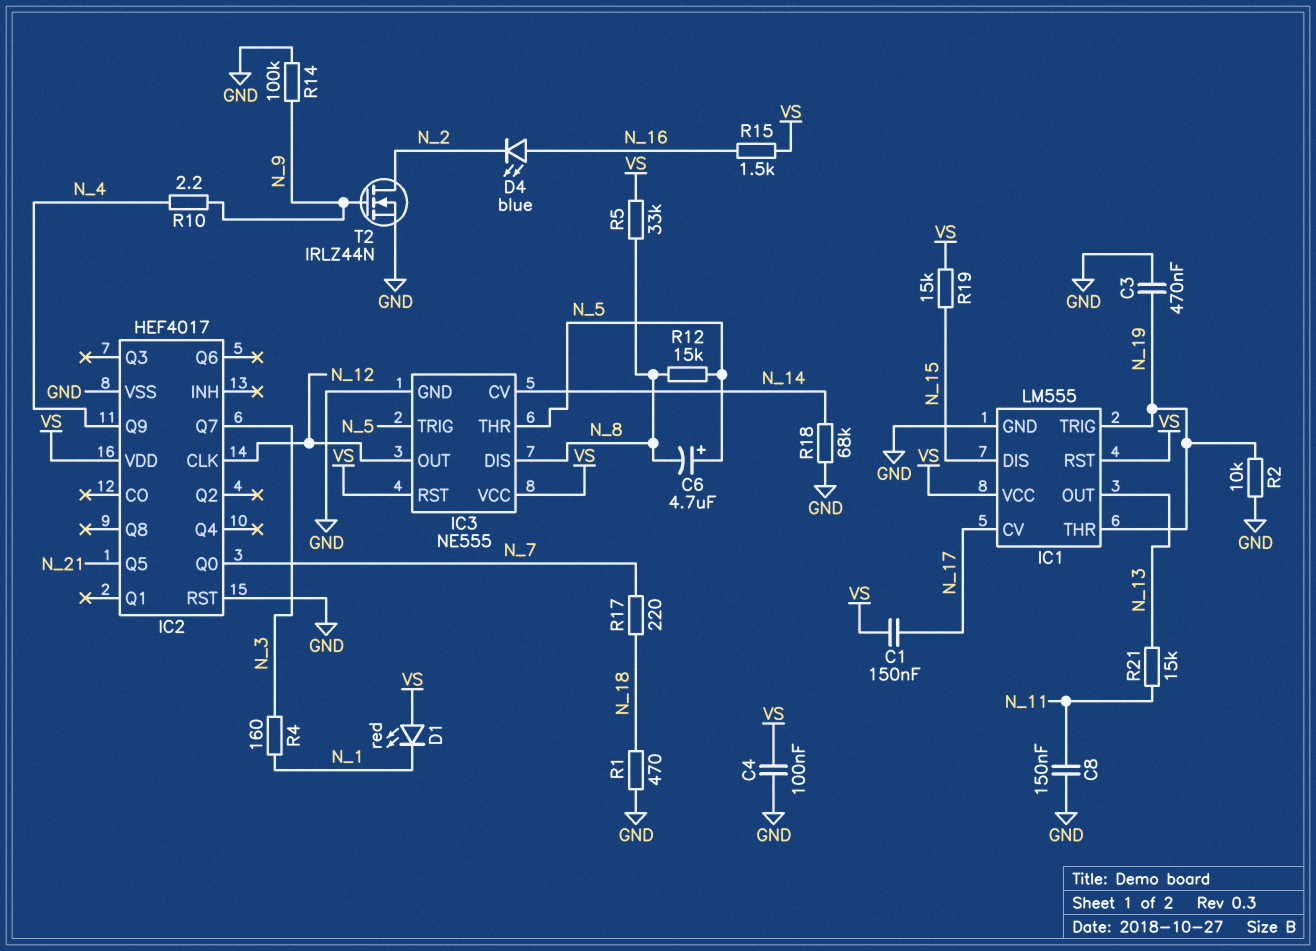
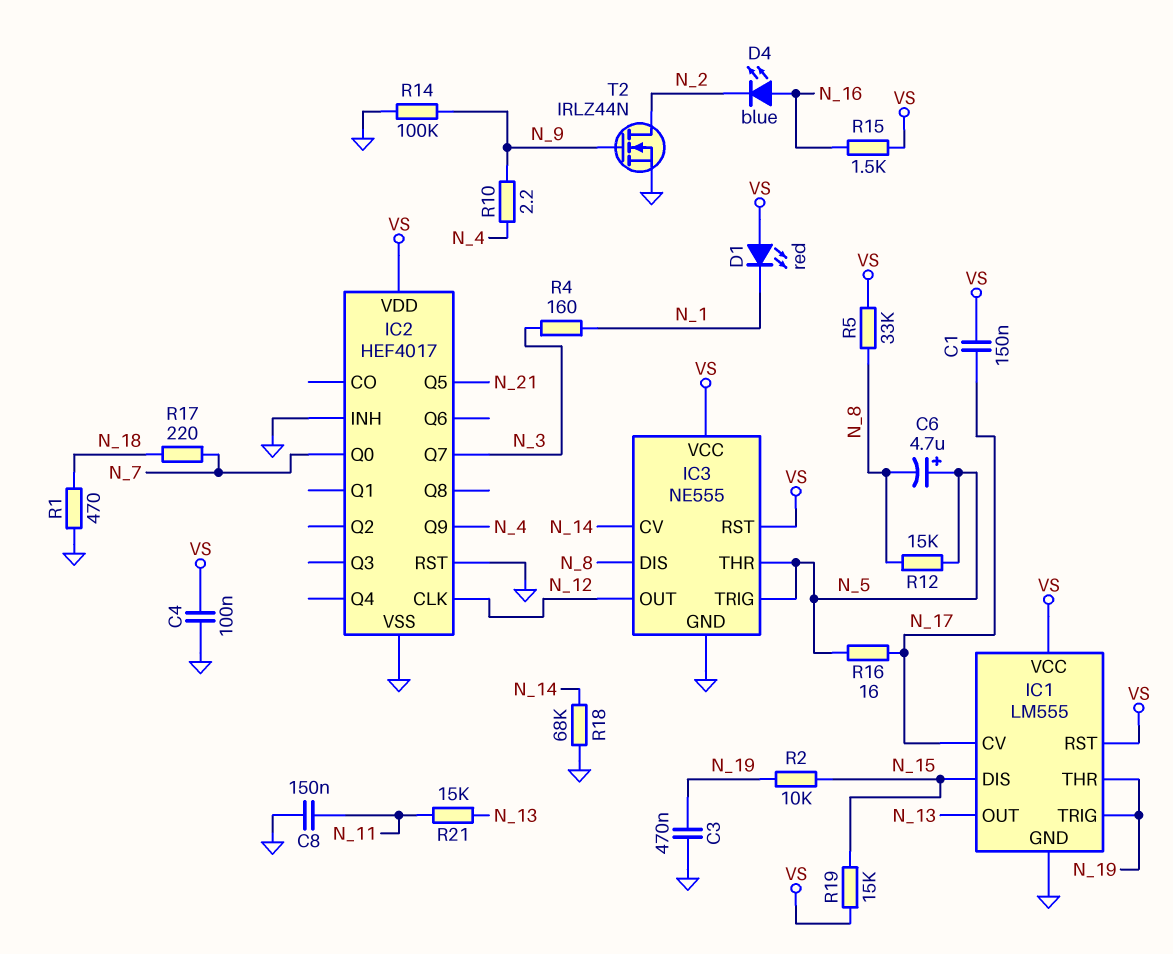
IC2 pin INH: none -> GND
R2: 10k (GND, N_19) -> 10k (N_15, N_19)
R16: none -> 16 (N_5, N_17)

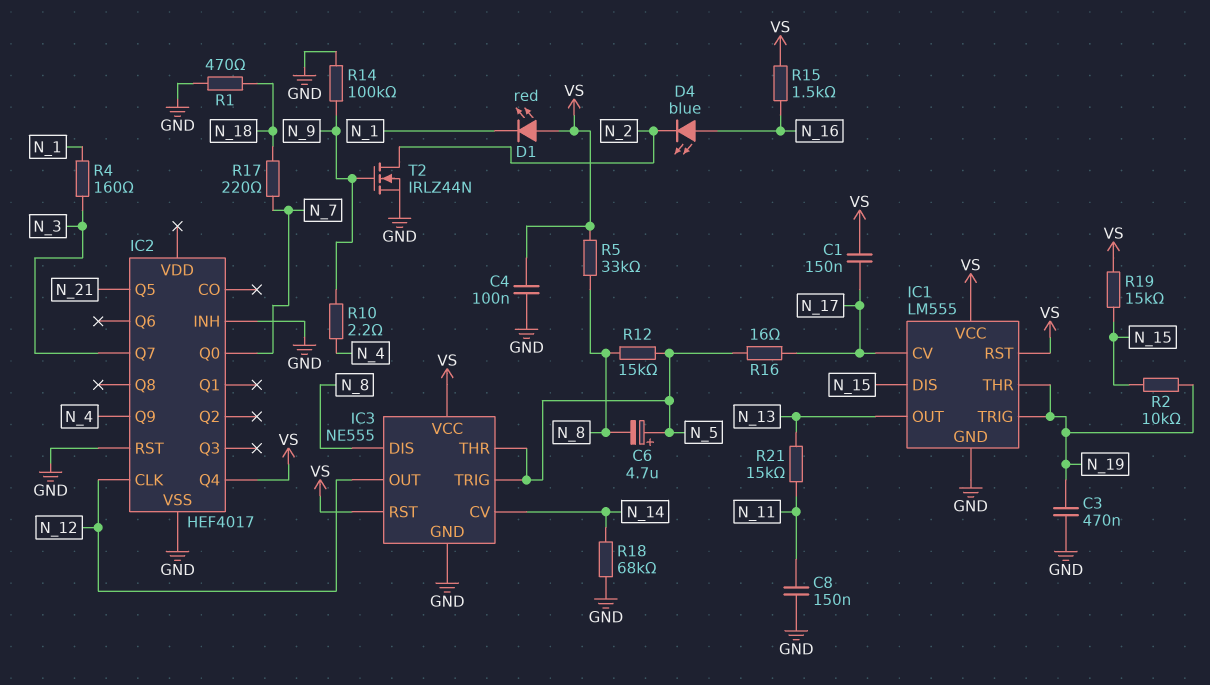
IC2 pin Q4: none -> VS
IC2 pin VDD: VS -> none

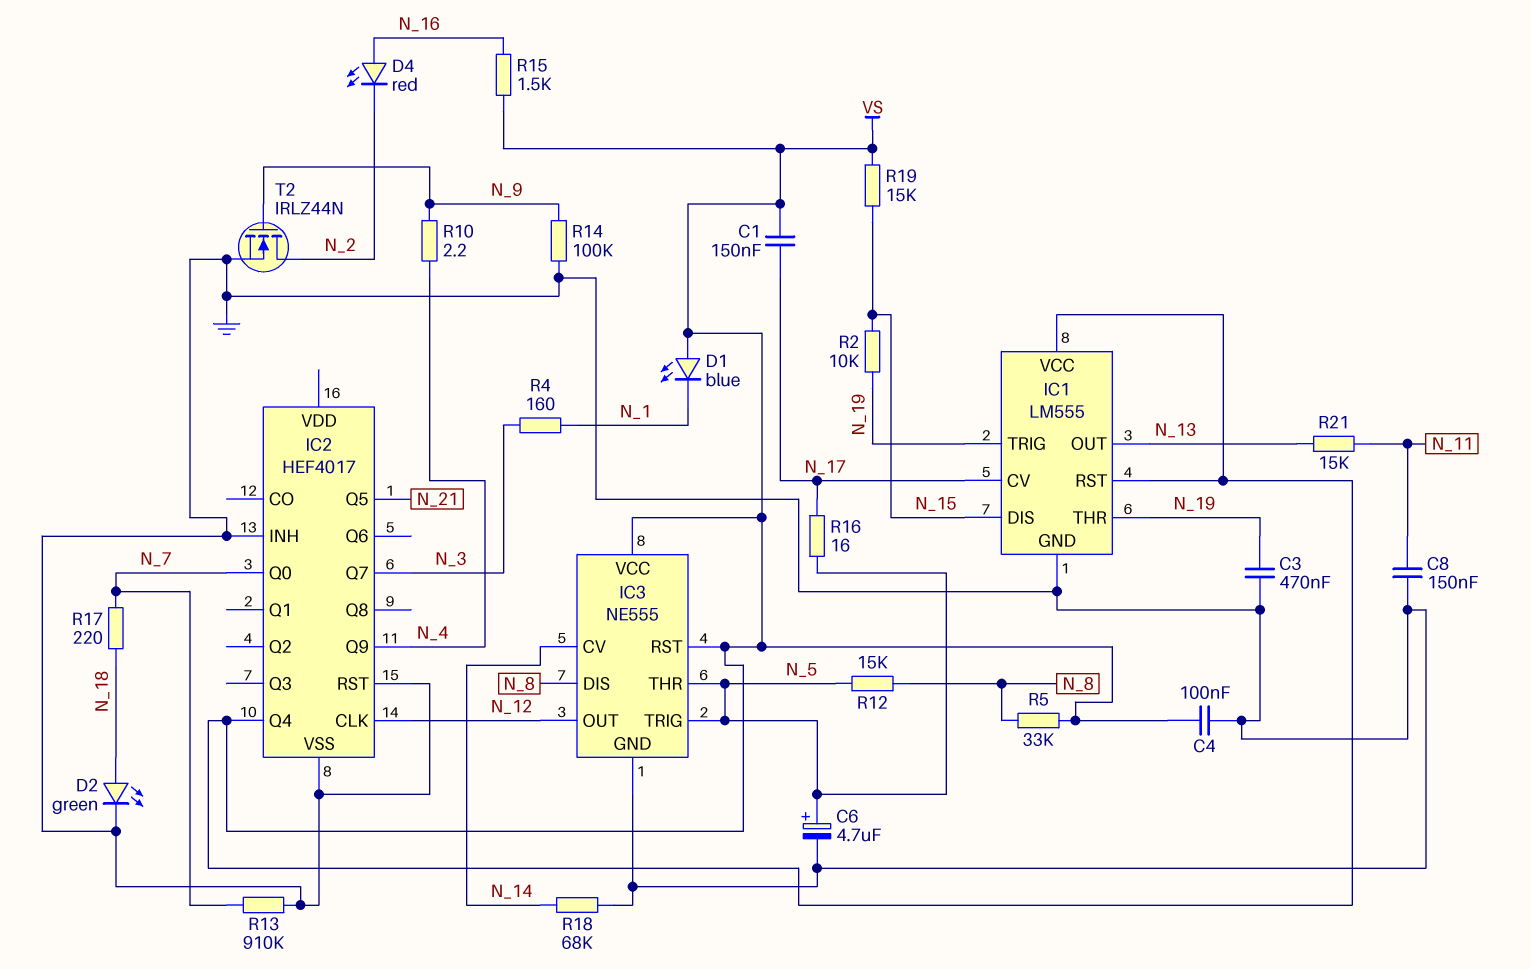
C6: 4.7uF (plus N_5, minus N_8) -> 4.7uF (plus N_5, minus GND)
D1: LED red (A VS, K N_1) -> LED blue (A VS, K N_1)
D2: none -> LED green (A N_18, K GND)
D4: LED blue (A N_16, K N_2) -> LED red (A N_16, K N_2)
R1: 470 (GND, N_18) -> none
R13: none -> 910k (GND, N_7)

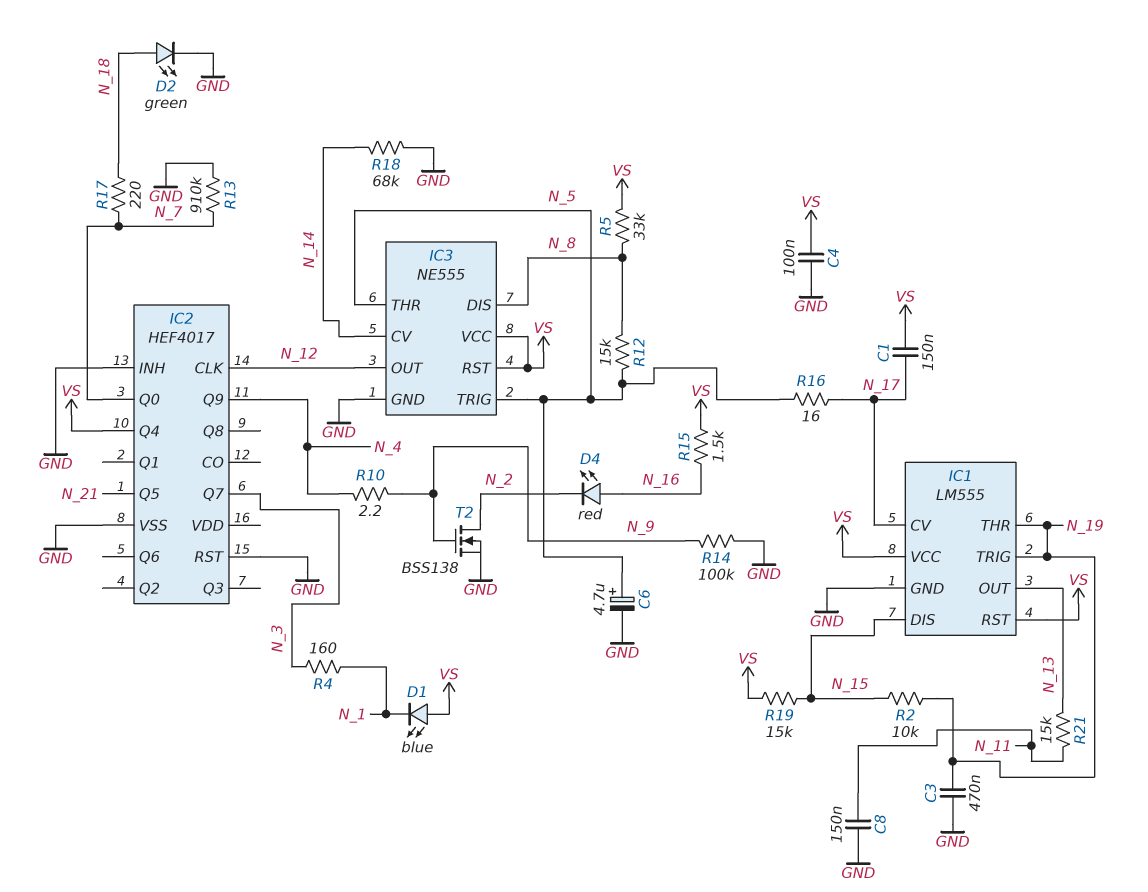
T2: NMOS IRLZ44N (G N_9, D N_2, S GND) -> NMOS BSS138 (G N_9, D N_2, S GND)

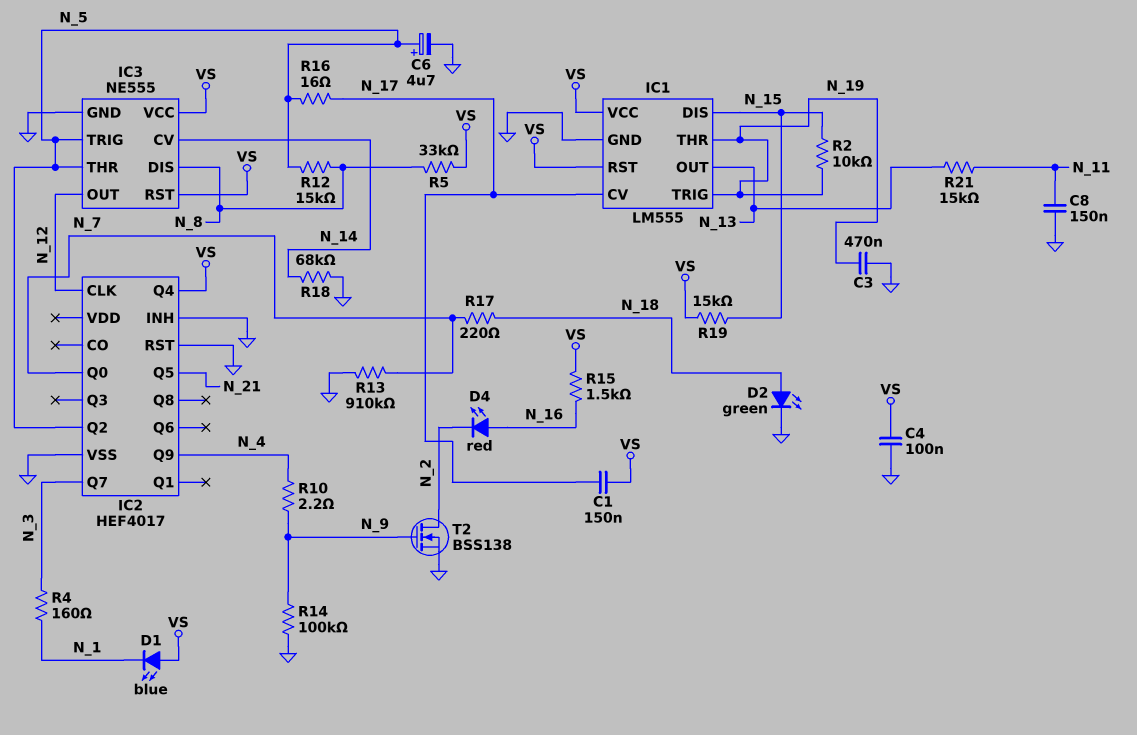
IC2 pin Q2: none -> N_5

